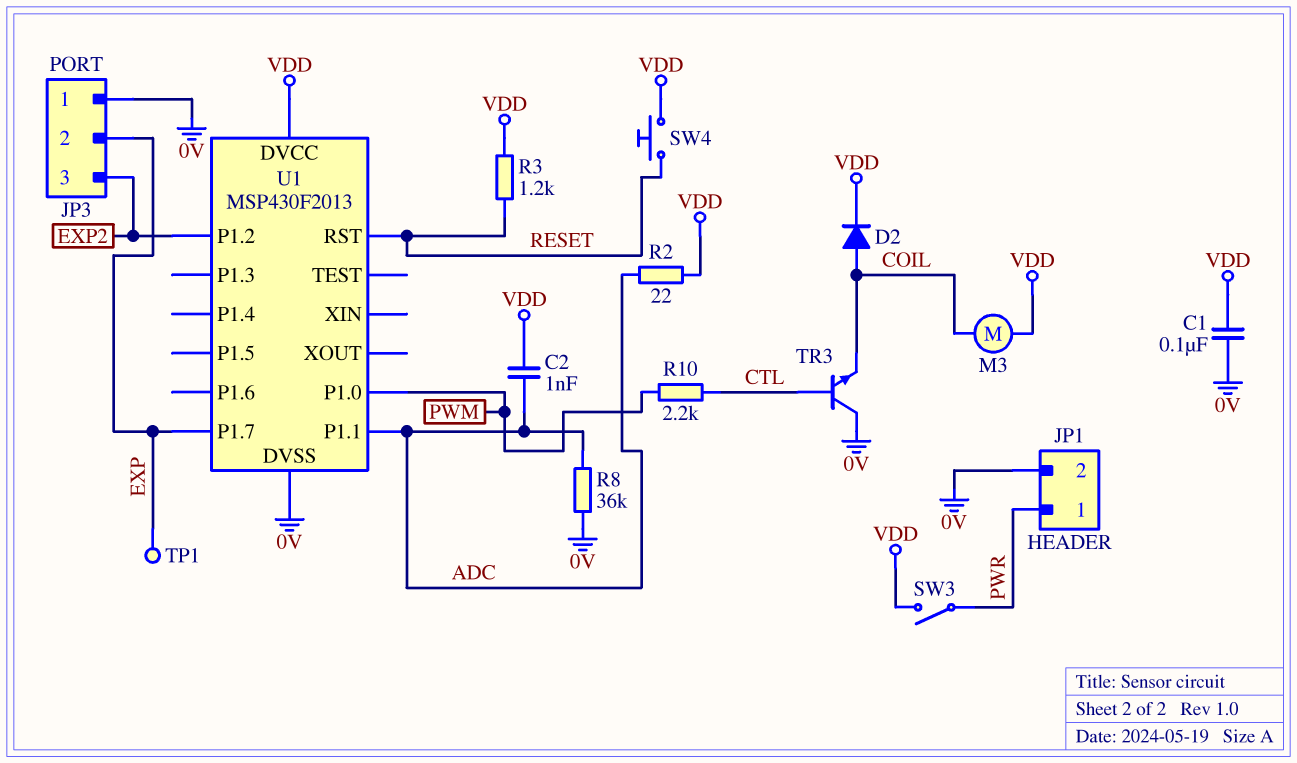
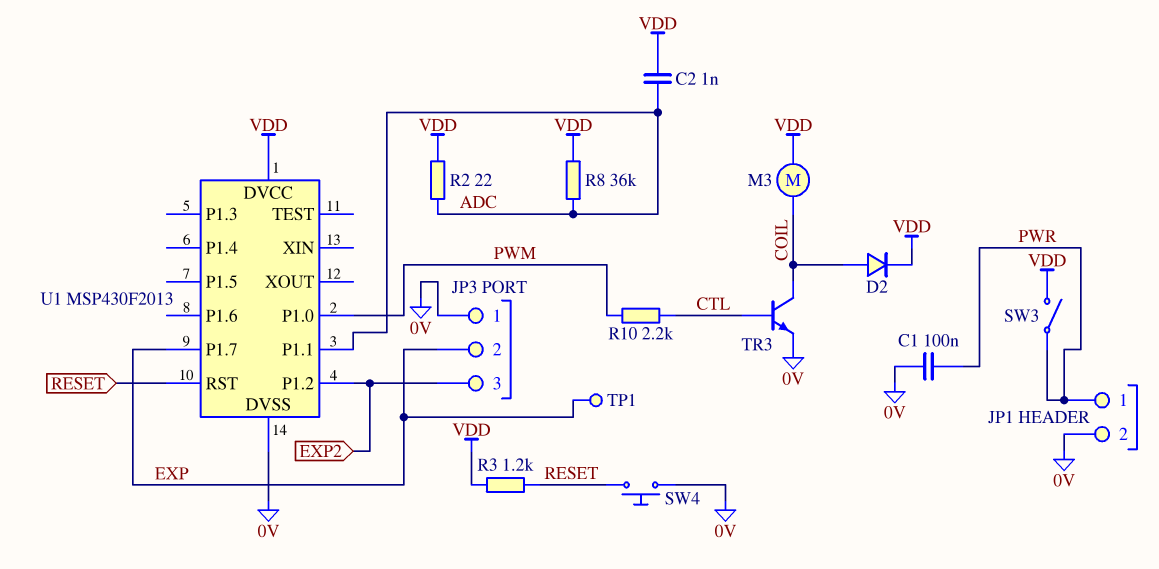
C1: 100nF (0V, VDD) -> 100nF (0V, PWR)
R8: 36k (0V, ADC) -> 36k (ADC, VDD)
SW4: button (RESET, VDD) -> button (0V, RESET)
TR3: NPN (B CTL, C 0V, E COIL) -> NPN (B CTL, C COIL, E 0V)

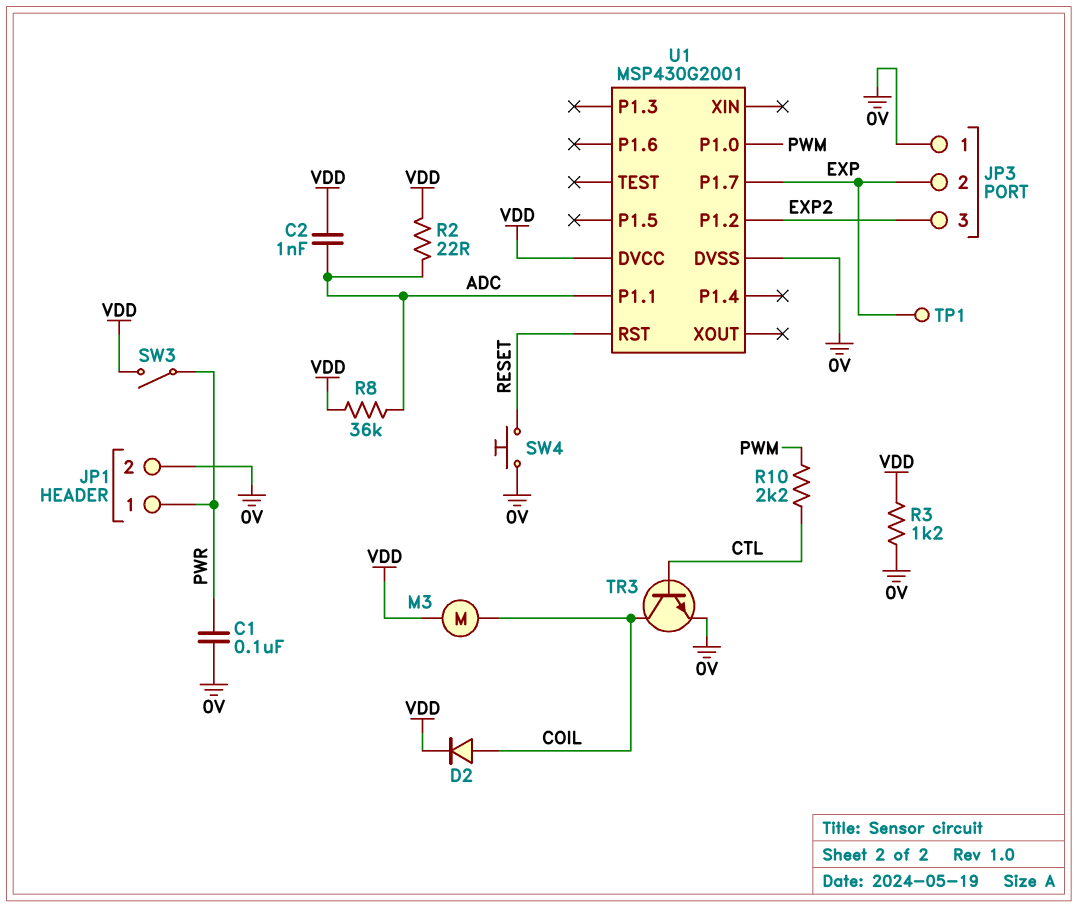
R3: 1.2k (RESET, VDD) -> 1.2k (0V, VDD)
U1: MSP430F2013 -> MSP430G2001

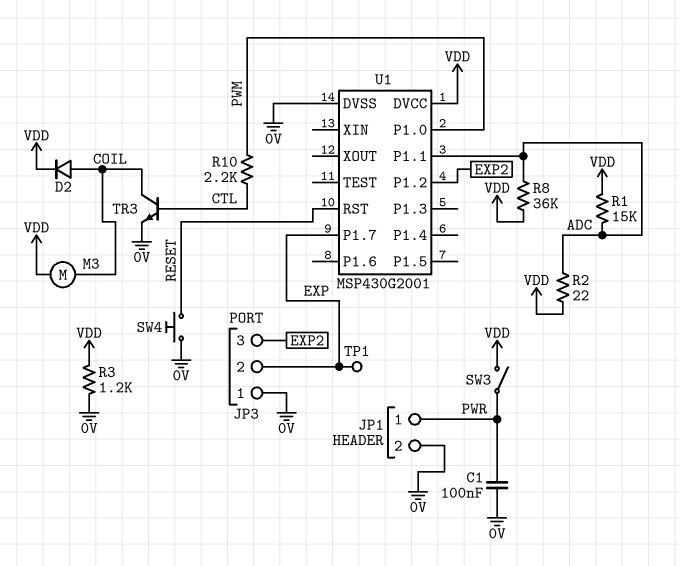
C2: 1nF (ADC, VDD) -> none
R1: none -> 15k (ADC, VDD)

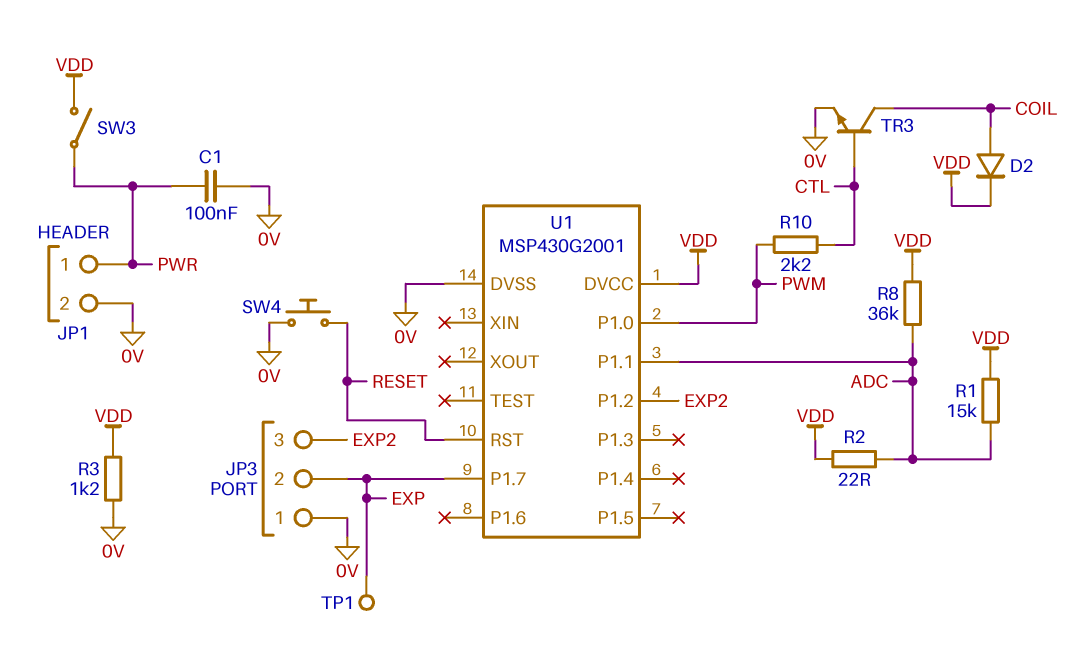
M3: motor (COIL, VDD) -> none

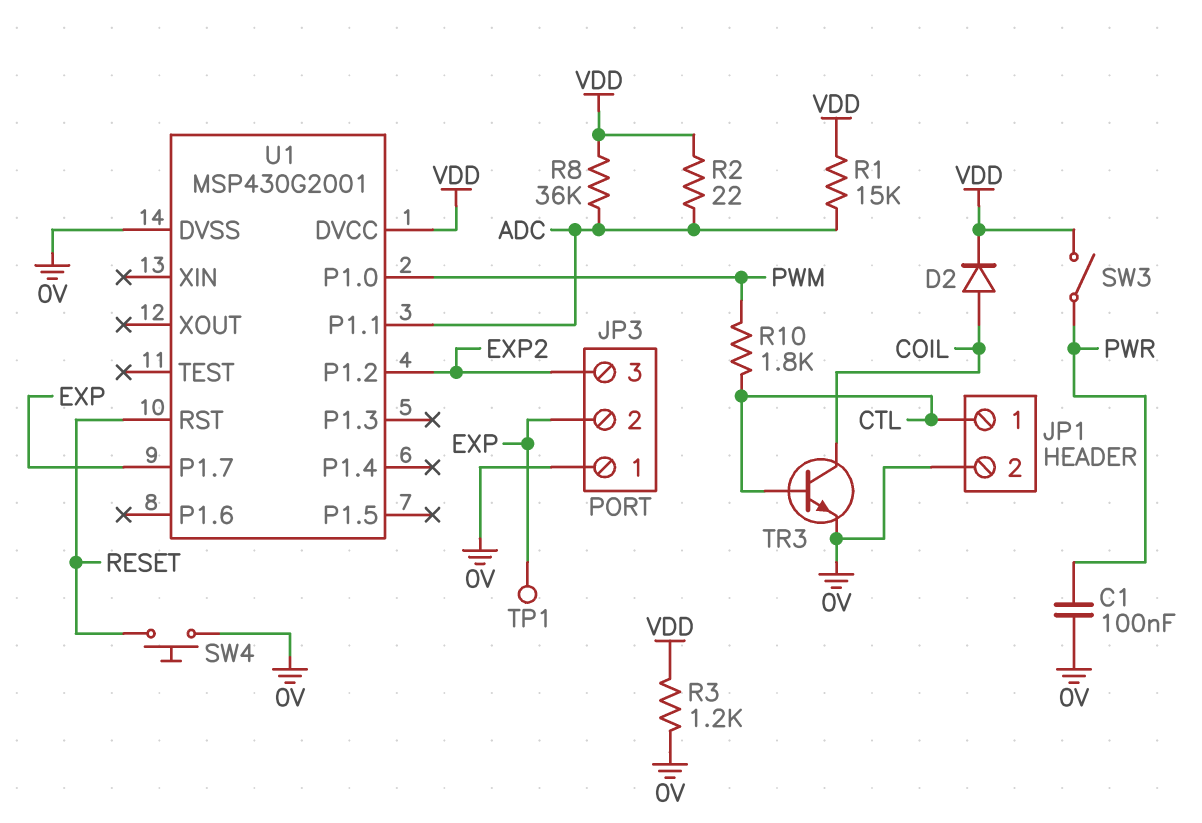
JP1 pin 1: PWR -> CTL
R10: 2.2k (CTL, PWM) -> 1.8k (CTL, PWM)

